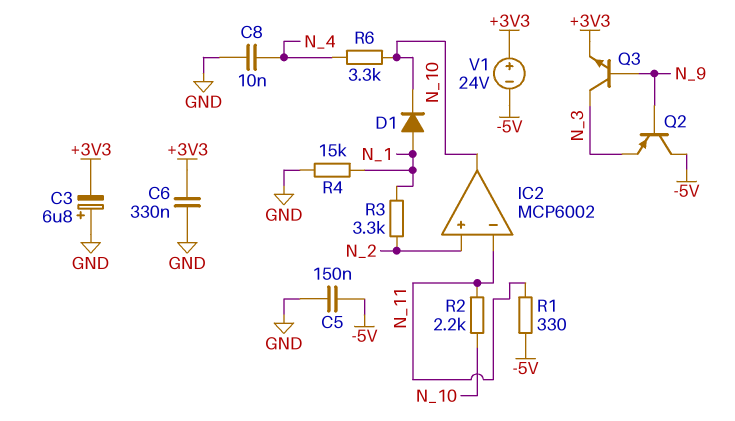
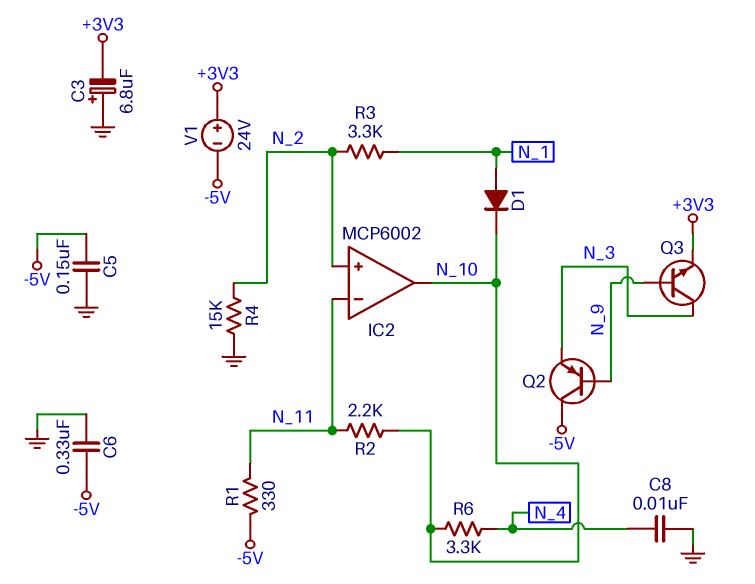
C6: 330nF (+3V3, GND) -> 330nF (-5V, GND)
R4: 15k (GND, N_1) -> 15k (GND, N_2)

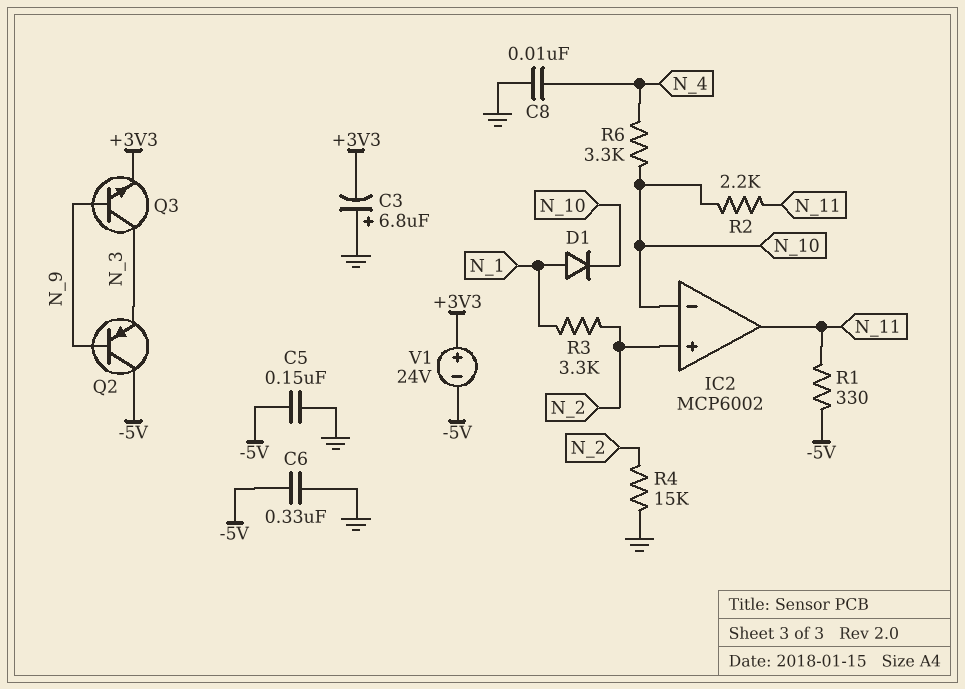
IC2 pin in-: N_11 -> N_10
IC2 pin out: N_10 -> N_11

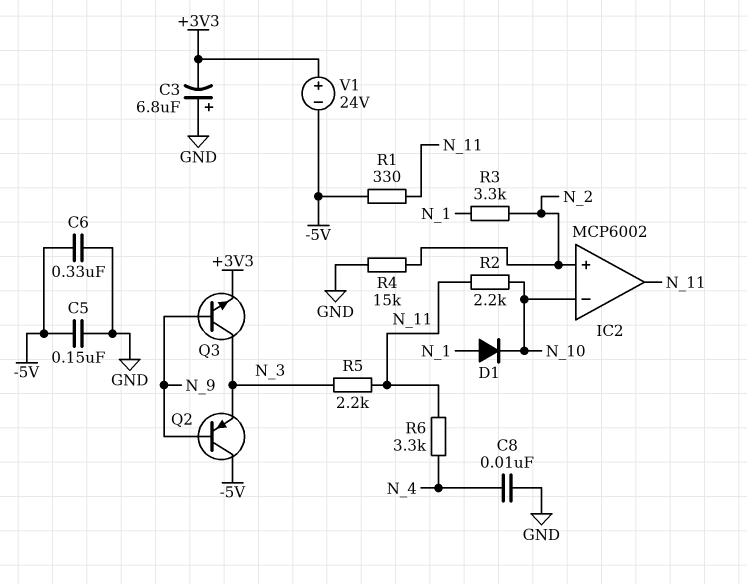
R5: none -> 2.2k (N_3, N_11)
R6: 3.3k (N_4, N_10) -> 3.3k (N_4, N_11)

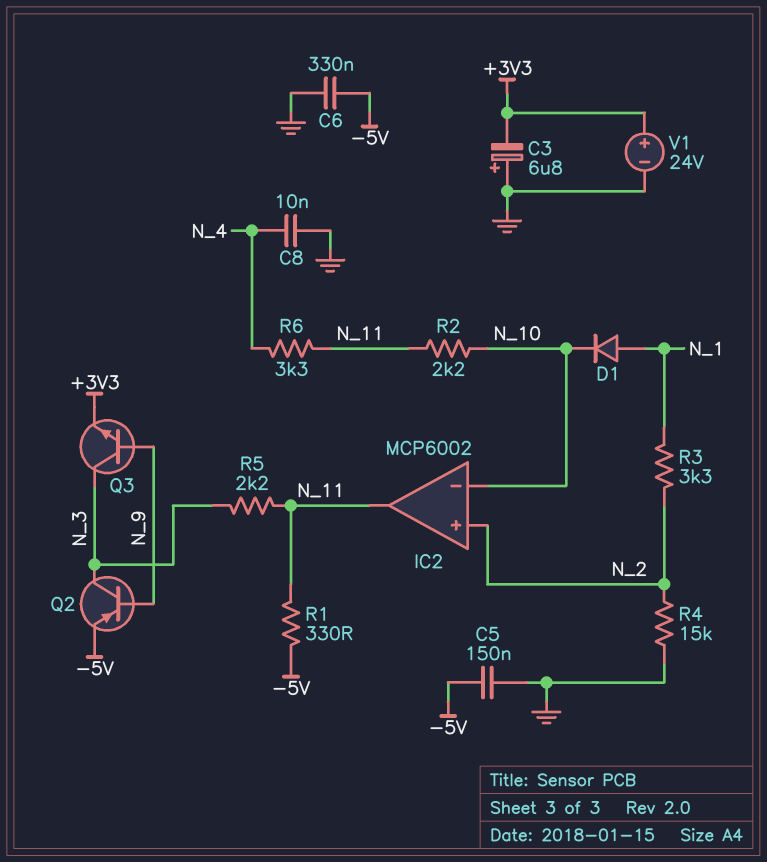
Q2: PNP (B N_9, C -5V, E N_3) -> PNP (B N_9, C N_3, E -5V)
V1: 24V (plus +3V3, minus -5V) -> 24V (plus +3V3, minus GND)

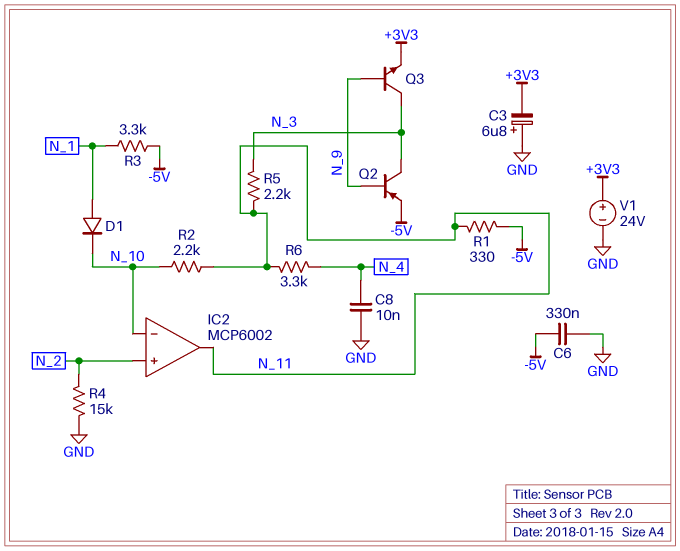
C5: 150nF (-5V, GND) -> none
R3: 3.3k (N_1, N_2) -> 3.3k (-5V, N_1)

